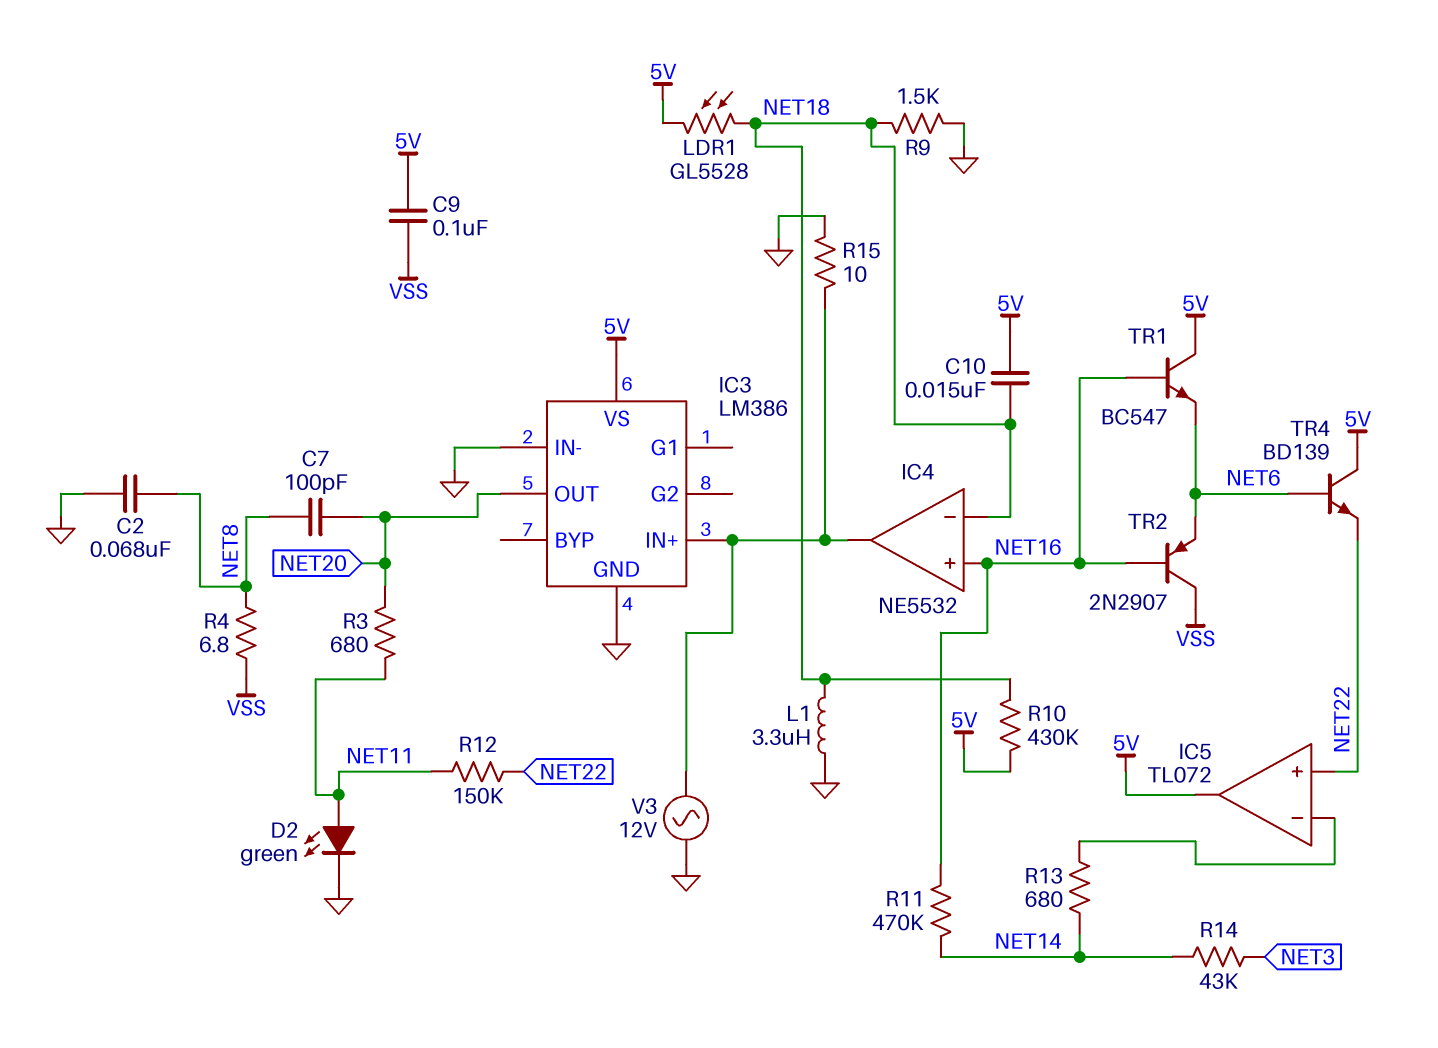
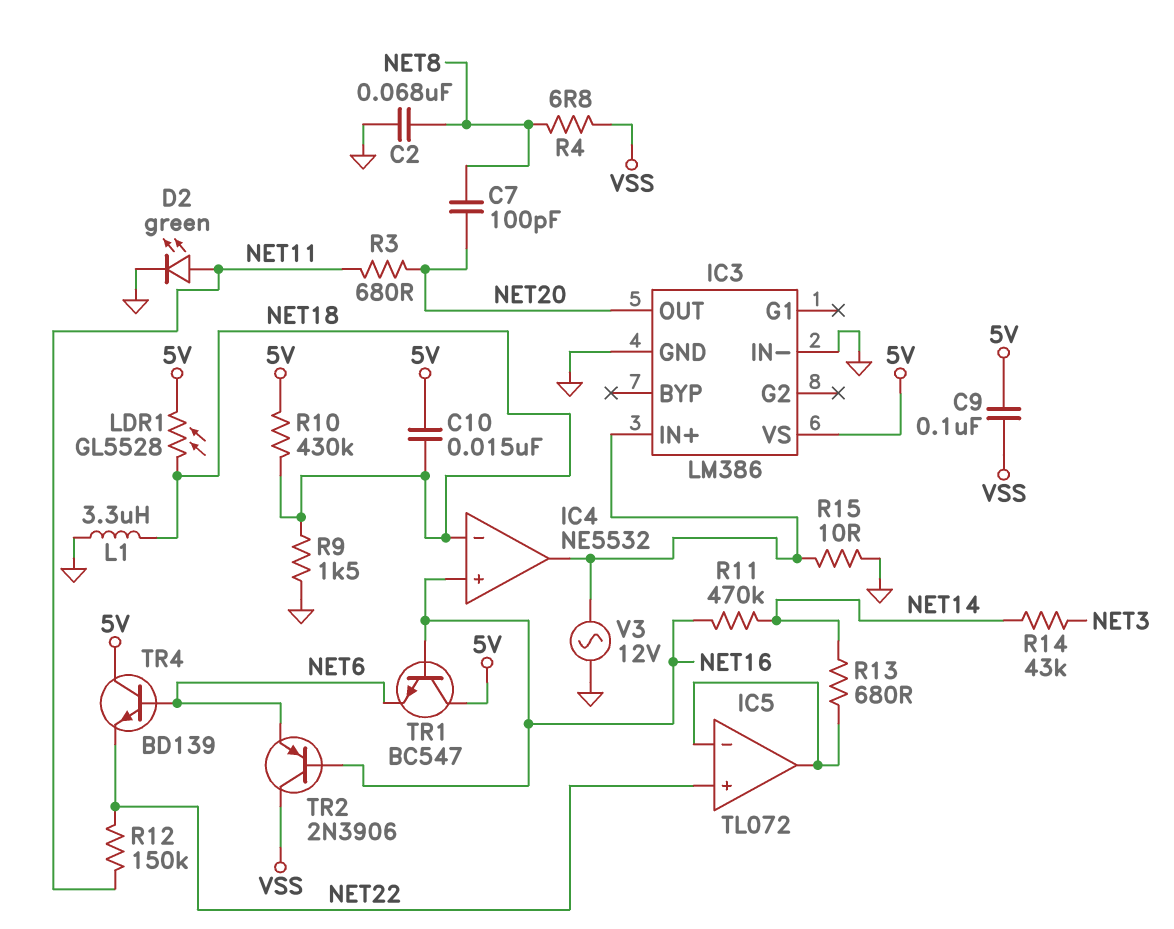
IC5 pin out: 5V -> IC5/in-
TR2: PNP 2N2907 (B NET16, C VSS, E NET6) -> PNP 2N3906 (B NET16, C VSS, E NET6)

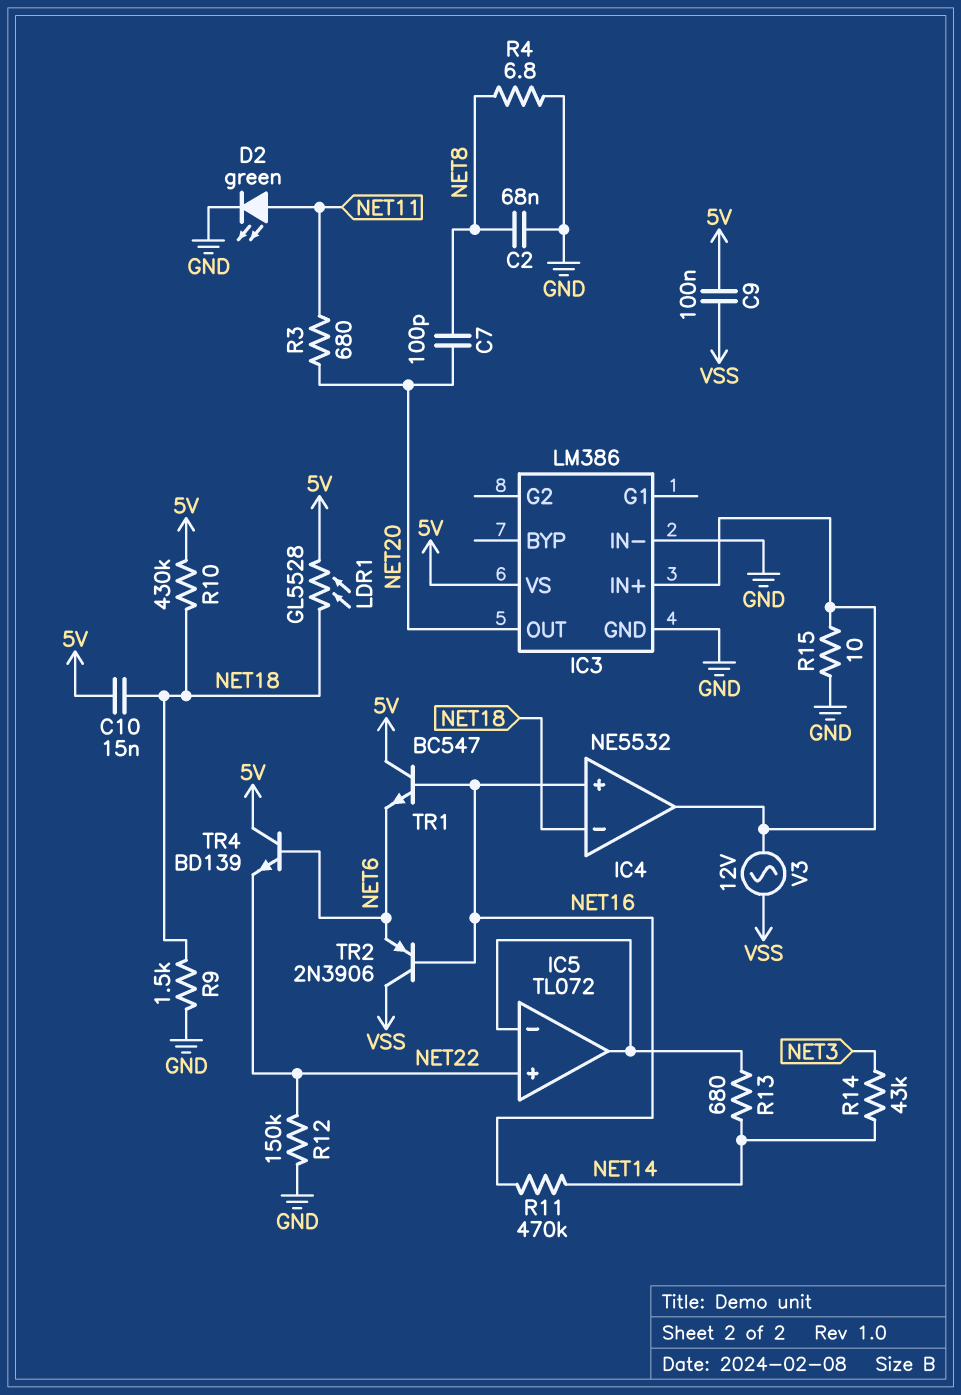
L1: 3.3uH (GND, NET18) -> none
R4: 6.8 (NET8, VSS) -> 6.8 (GND, NET8)
R12: 150k (NET11, NET22) -> 150k (GND, NET22)
V3: AC 12V (GND, IC3/IN+) -> AC 12V (IC3/IN+, VSS)

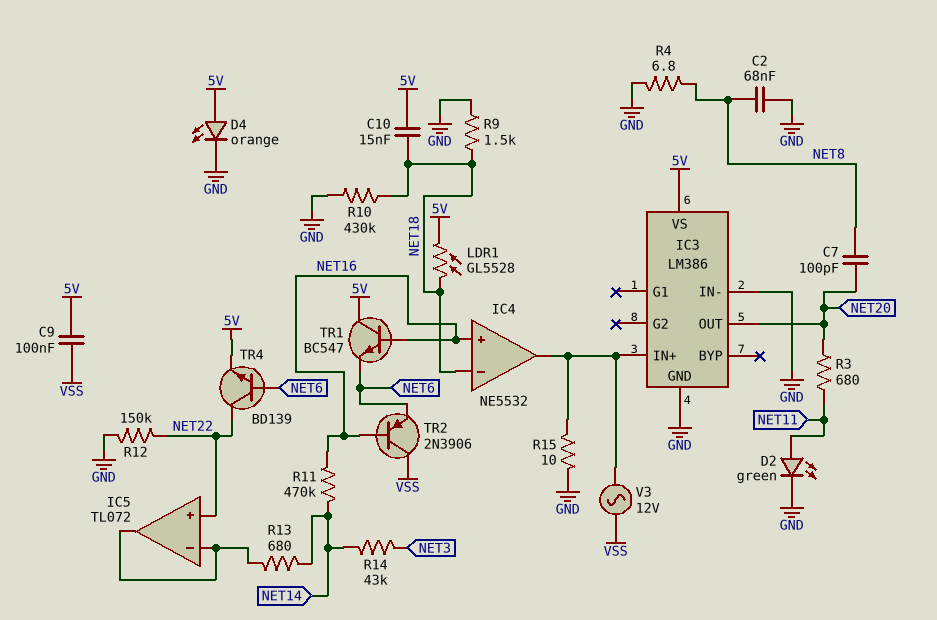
D4: none -> LED orange (A 5V, K GND)
R10: 430k (5V, NET18) -> 430k (GND, NET18)
TR4: NPN BD139 (B NET6, C 5V, E NET22) -> NPN BD139 (B NET6, C NET22, E 5V)

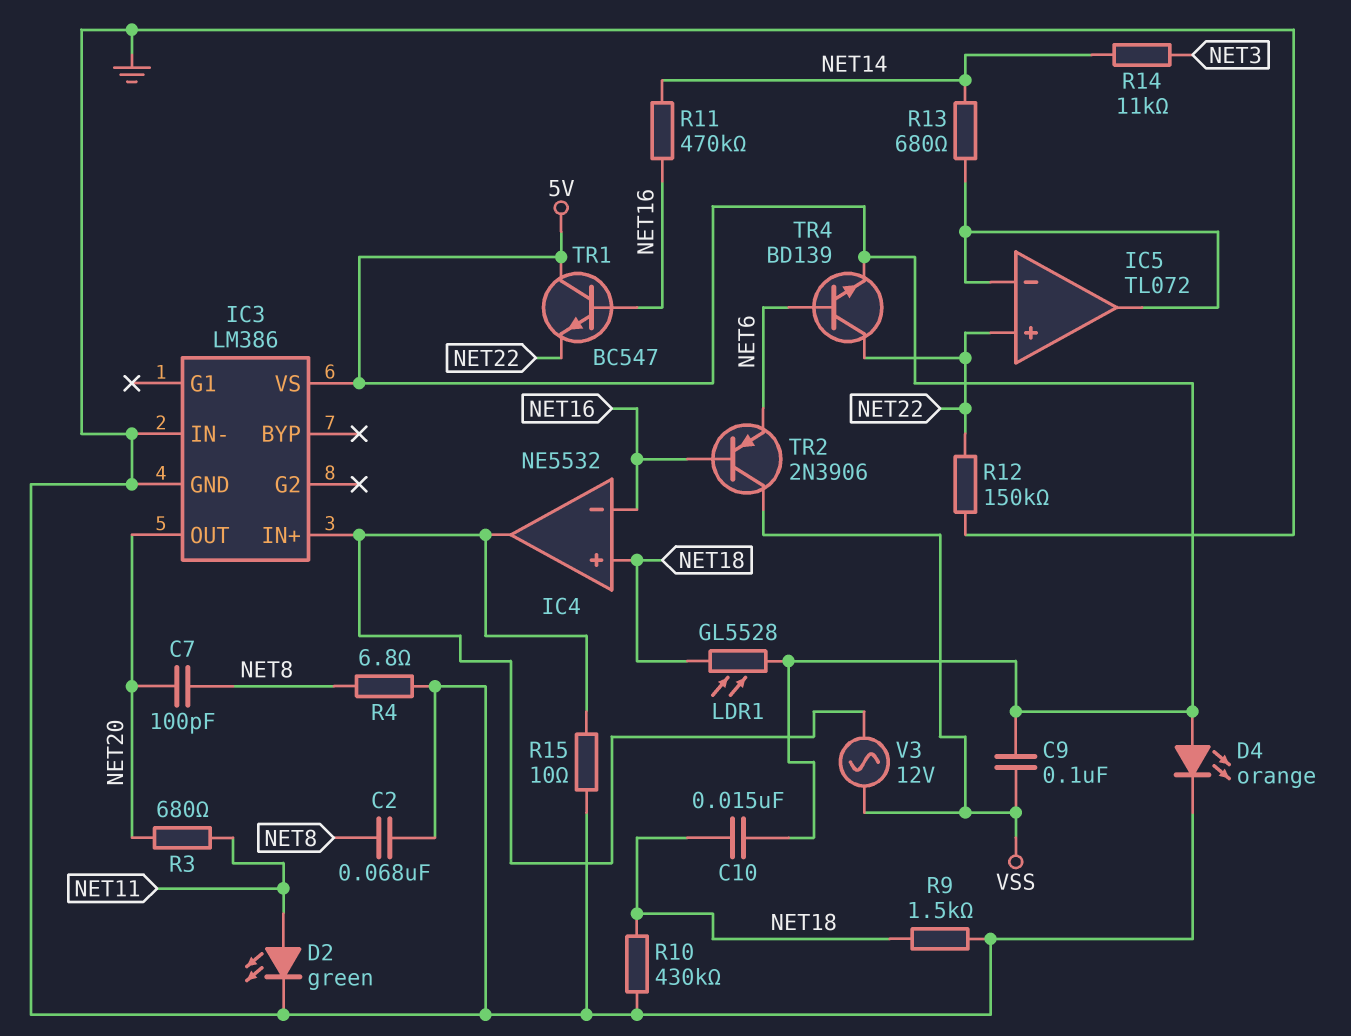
IC4 pin in+: NET16 -> NET18
IC4 pin in-: NET18 -> NET16
R14: 43k (NET3, NET14) -> 11k (NET3, NET14)
TR1: NPN BC547 (B NET16, C 5V, E NET6) -> NPN BC547 (B NET16, C 5V, E NET22)

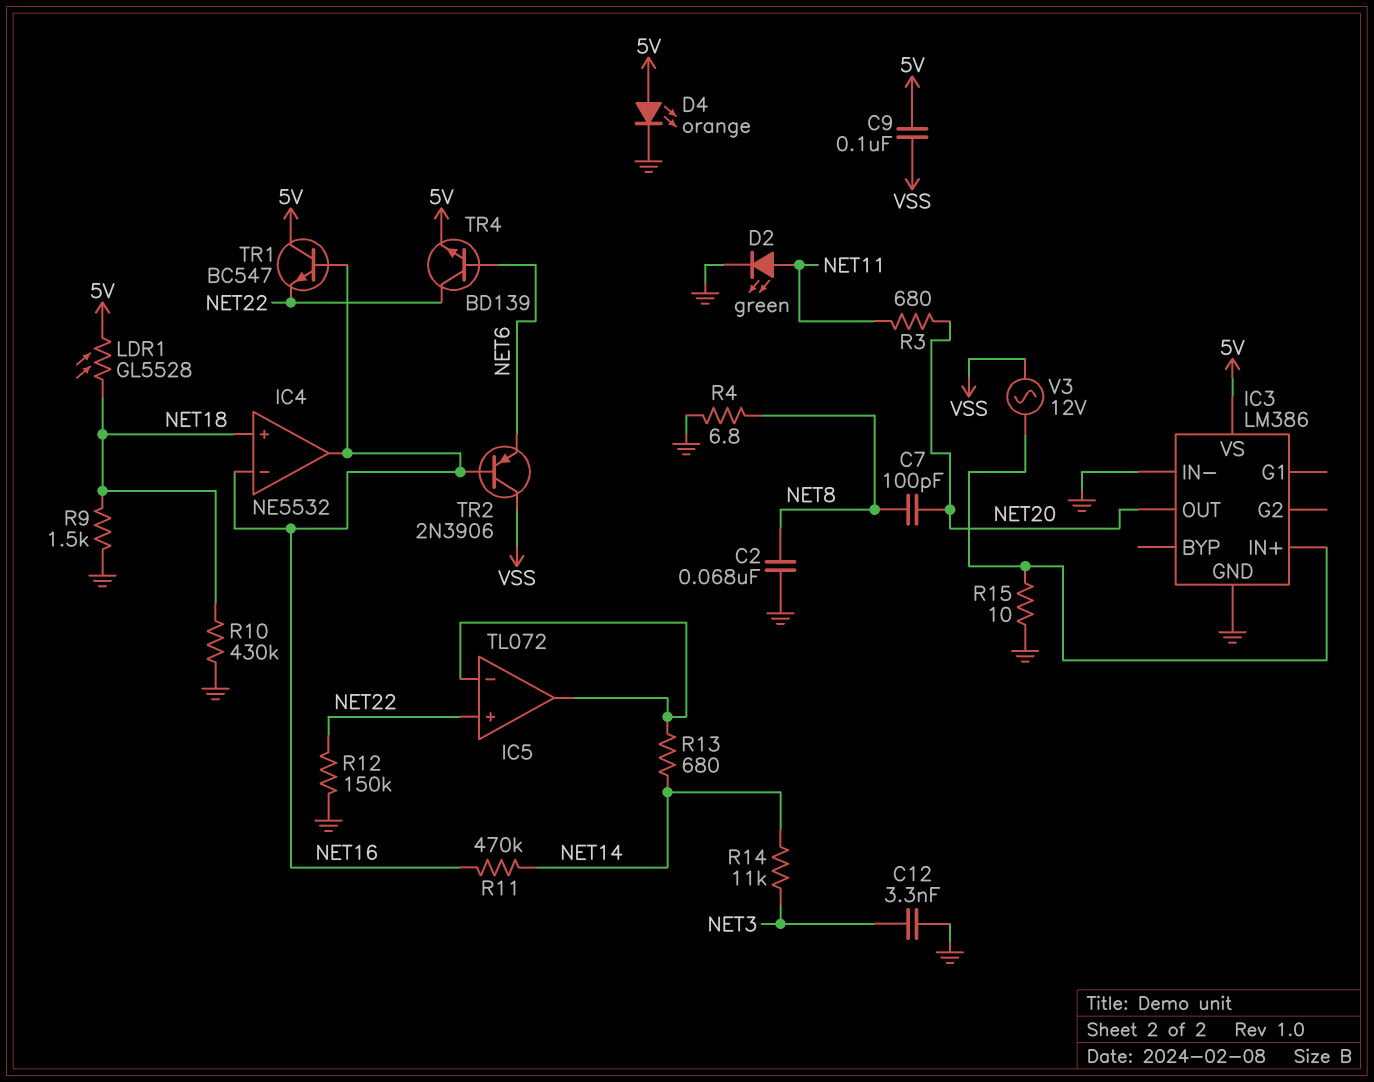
C10: 15nF (5V, NET18) -> none
C12: none -> 3.3nF (GND, NET3)
IC4 pin out: IC3/IN+ -> NET16

